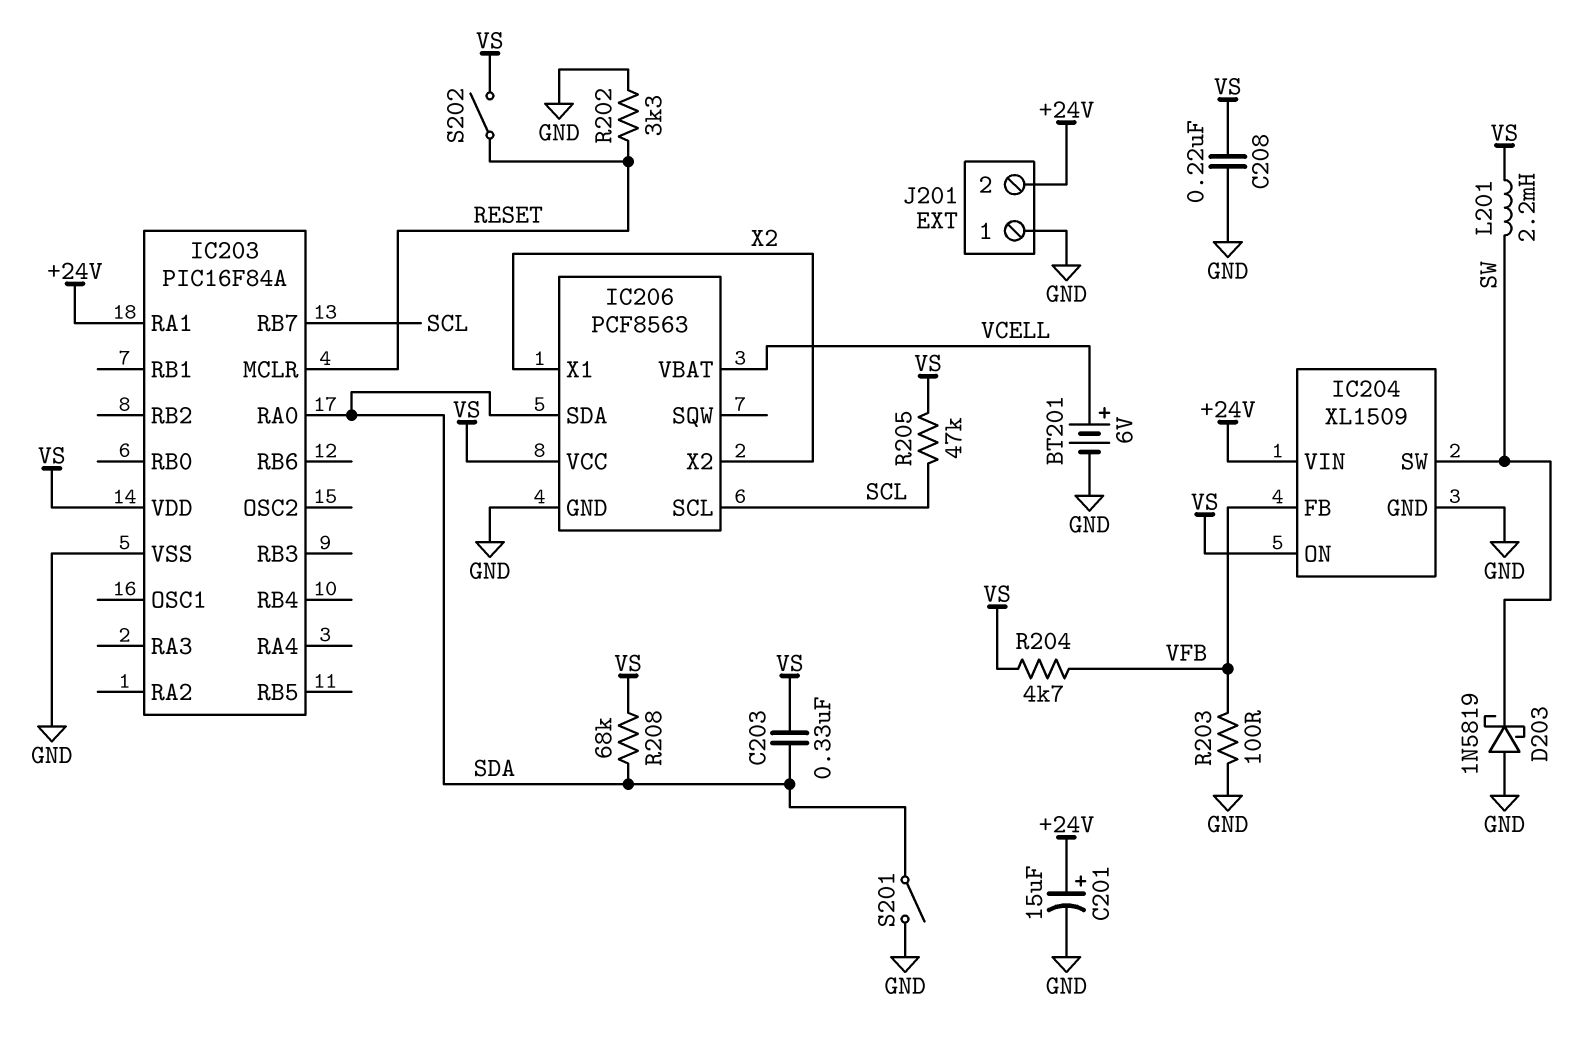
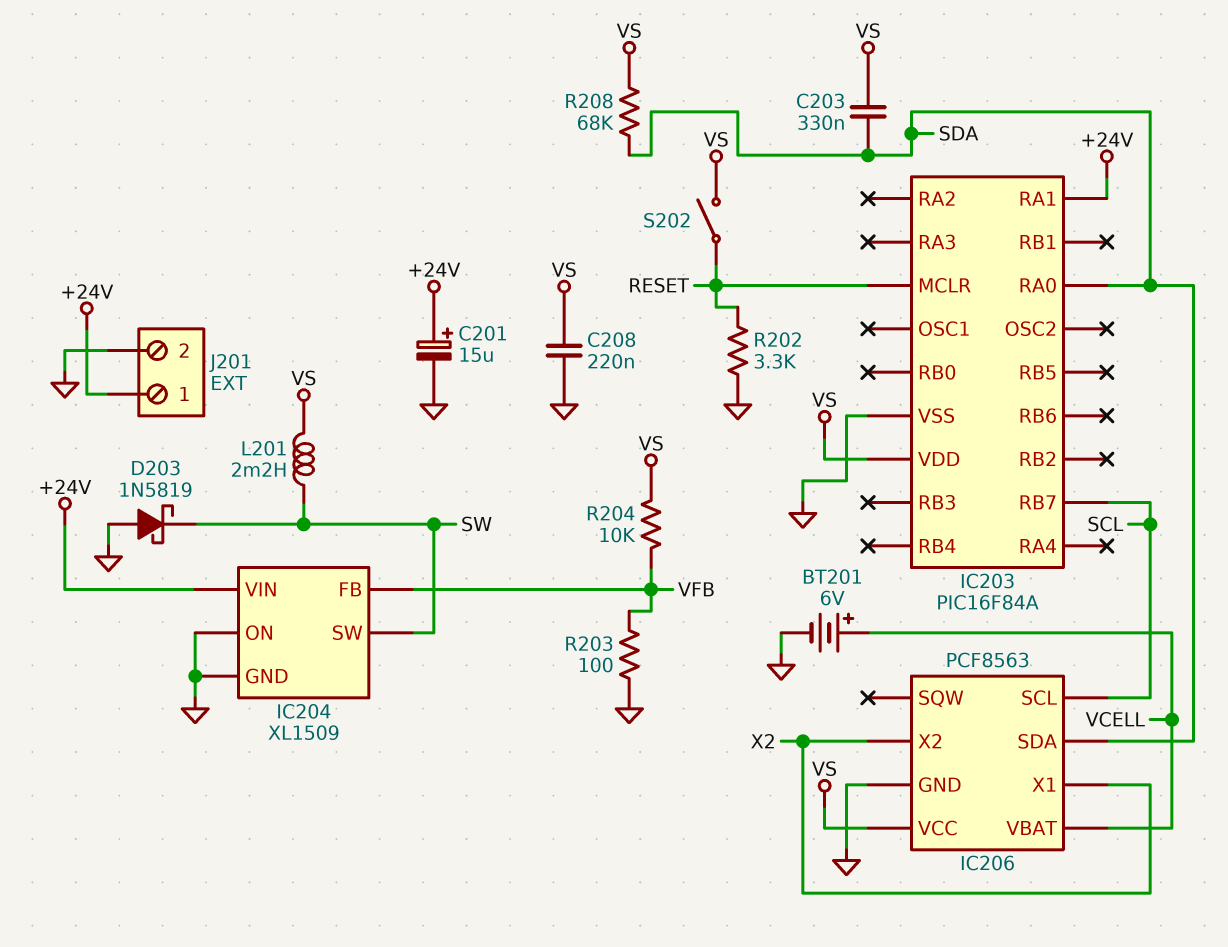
IC204 pin ON: VS -> GND
J201 pin 1: GND -> +24V
J201 pin 2: +24V -> GND
R204: 4.7k (VFB, VS) -> 10k (VFB, VS)
R205: 47k (SCL, VS) -> none
S201: switch (GND, SDA) -> none

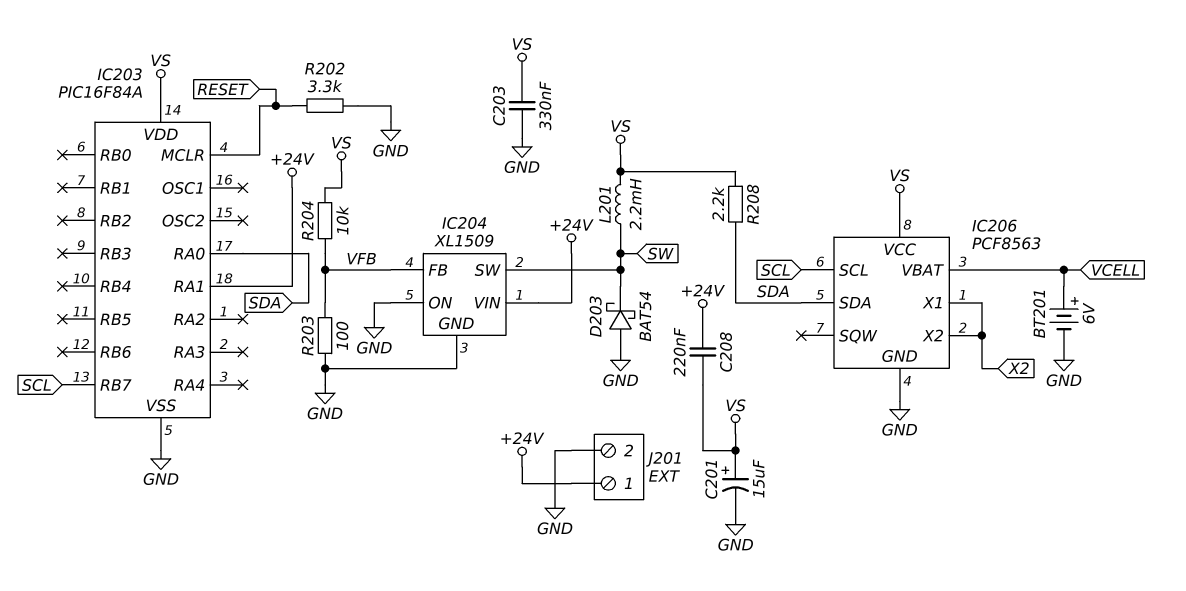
C201: 15uF (plus +24V, minus GND) -> 15uF (plus VS, minus GND)
C203: 330nF (SDA, VS) -> 330nF (GND, VS)
C208: 220nF (GND, VS) -> 220nF (+24V, VS)
D203: schottky 1N5819 (A GND, K SW) -> schottky BAT54 (A GND, K SW)
R208: 68k (SDA, VS) -> 2.2k (SDA, VS)
S202: switch (RESET, VS) -> none

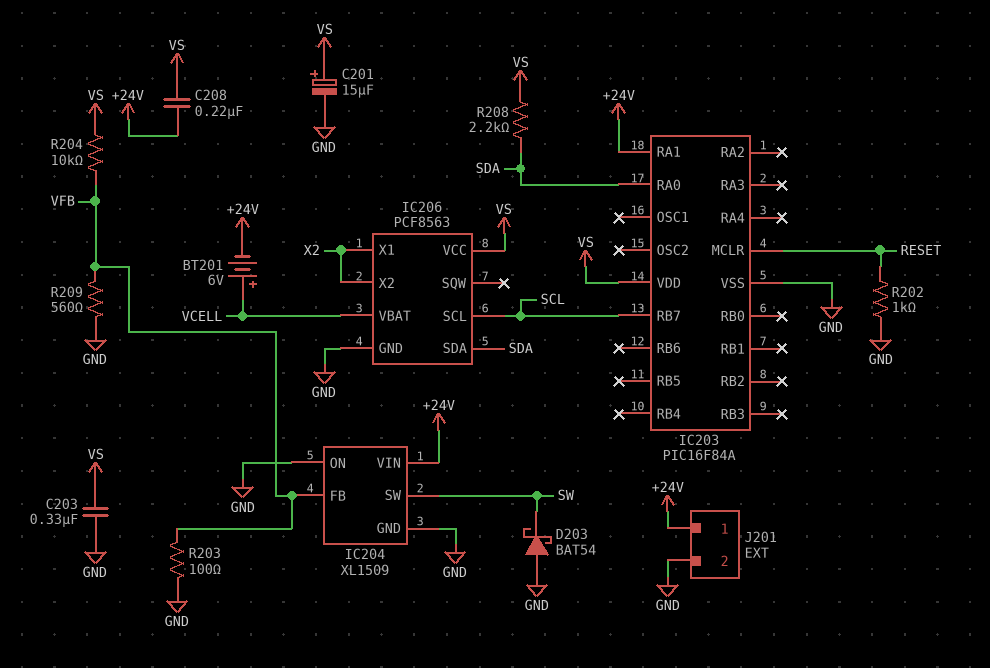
BT201: 6V (plus VCELL, minus GND) -> 6V (plus VCELL, minus +24V)
L201: 2.2mH (SW, VS) -> none
R202: 3.3k (GND, RESET) -> 1k (GND, RESET)
R209: none -> 560 (GND, VFB)

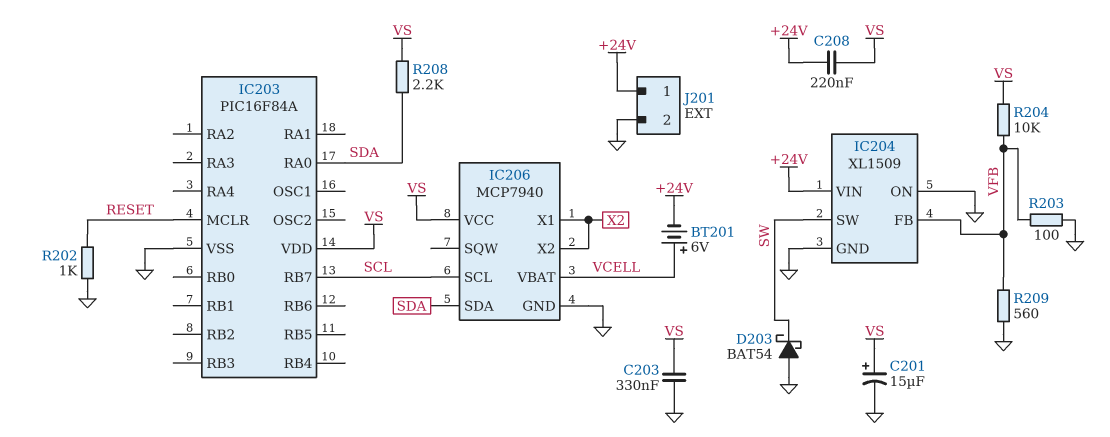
IC203 pin RA1: +24V -> none
IC206: PCF8563 -> MCP7940

